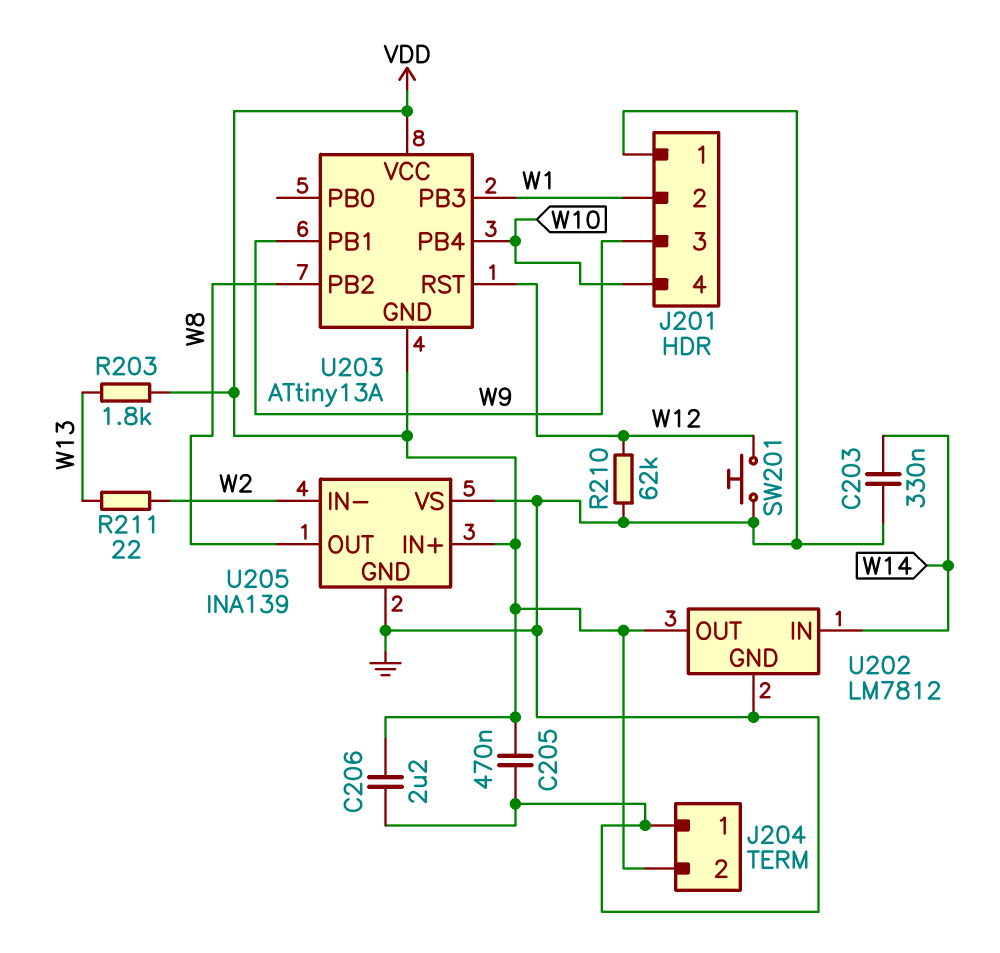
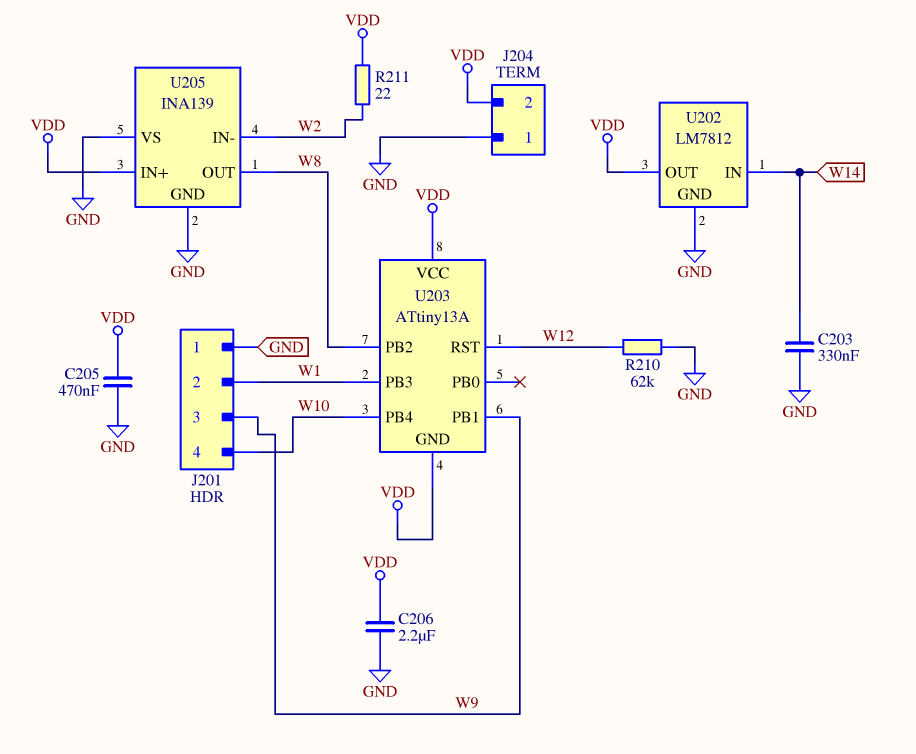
R203: 1.8k (VDD, W13) -> none
R211: 22 (W2, W13) -> 22 (VDD, W2)
SW201: button (GND, W12) -> none

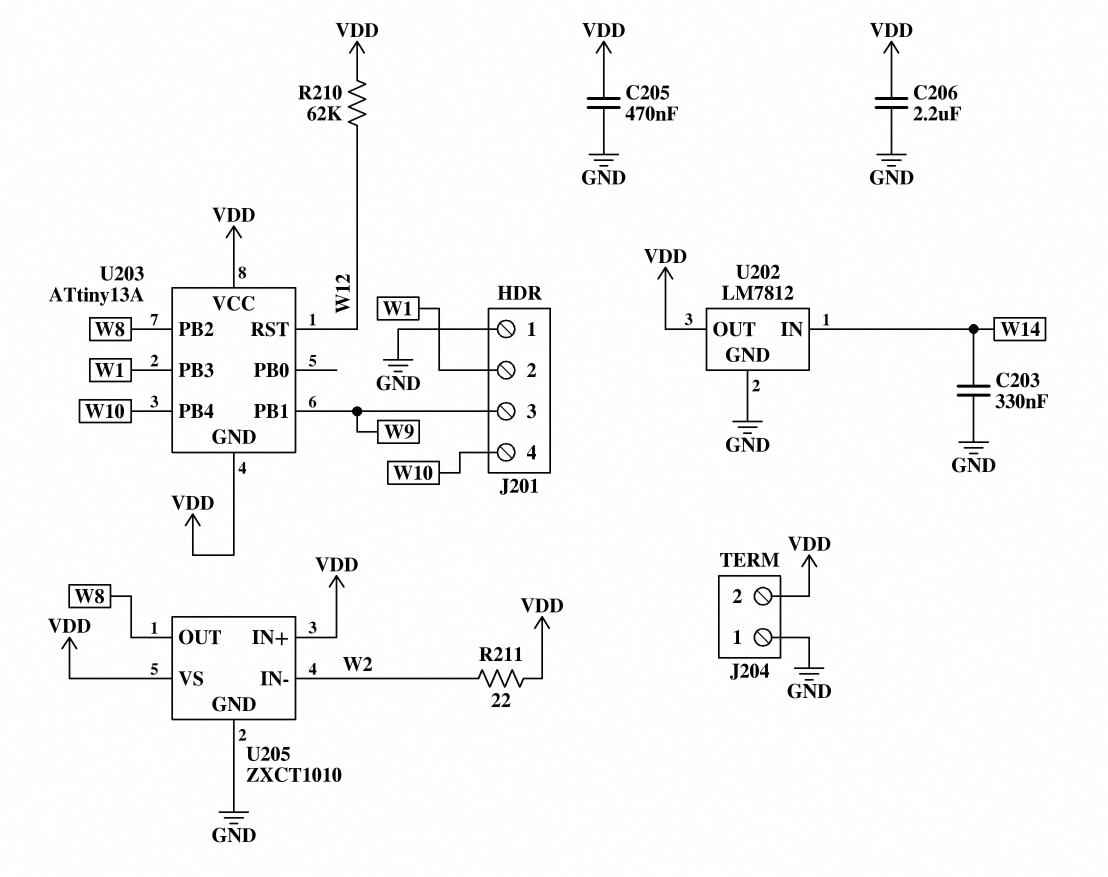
R210: 62k (GND, W12) -> 62k (VDD, W12)
U205: INA139 -> ZXCT1010
U205 pin VS: GND -> VDD

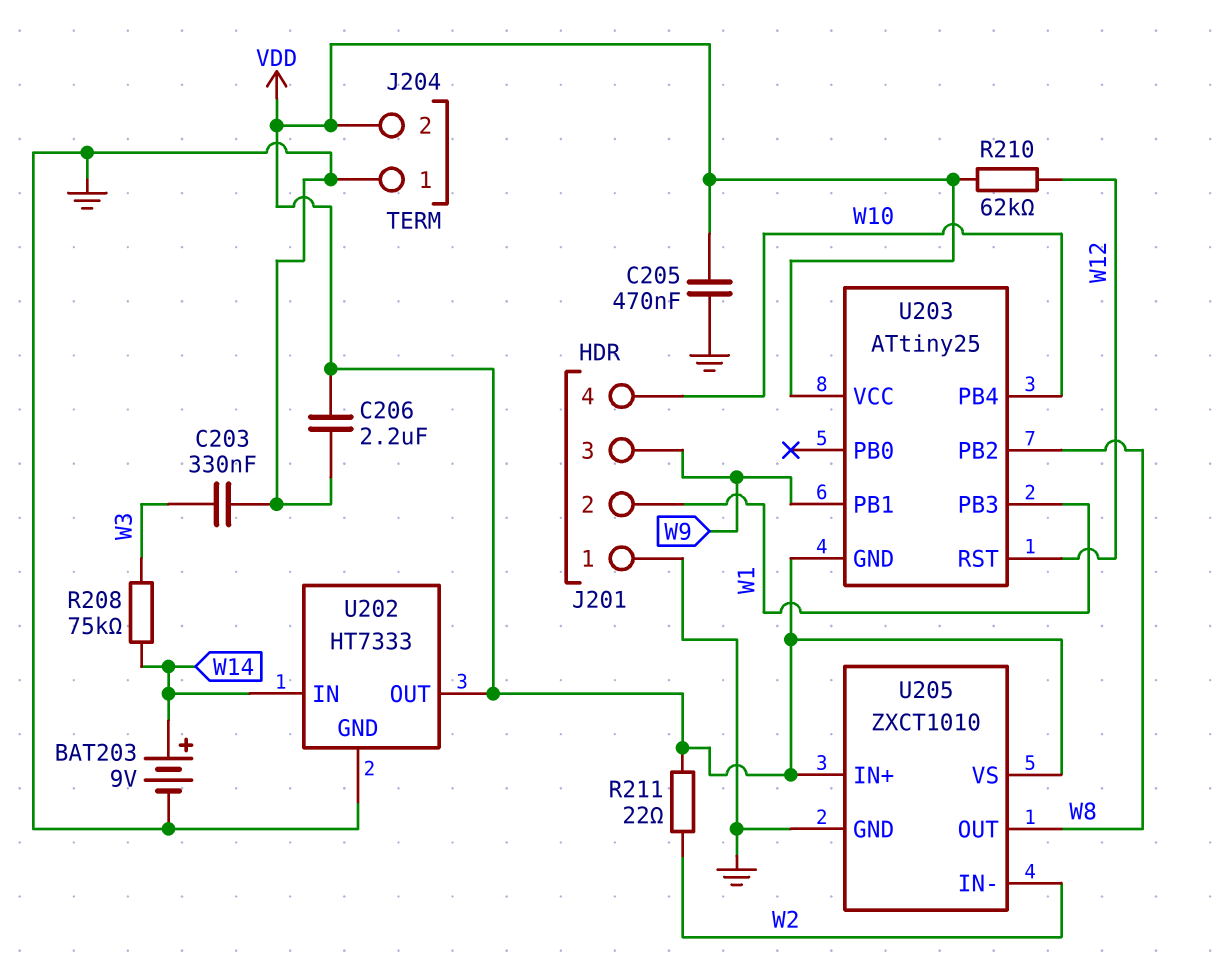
BAT203: none -> 9V (plus W14, minus GND)
C203: 330nF (GND, W14) -> 330nF (GND, W3)
R208: none -> 75k (W3, W14)
U202: LM7812 -> HT7333
U203: ATtiny13A -> ATtiny25

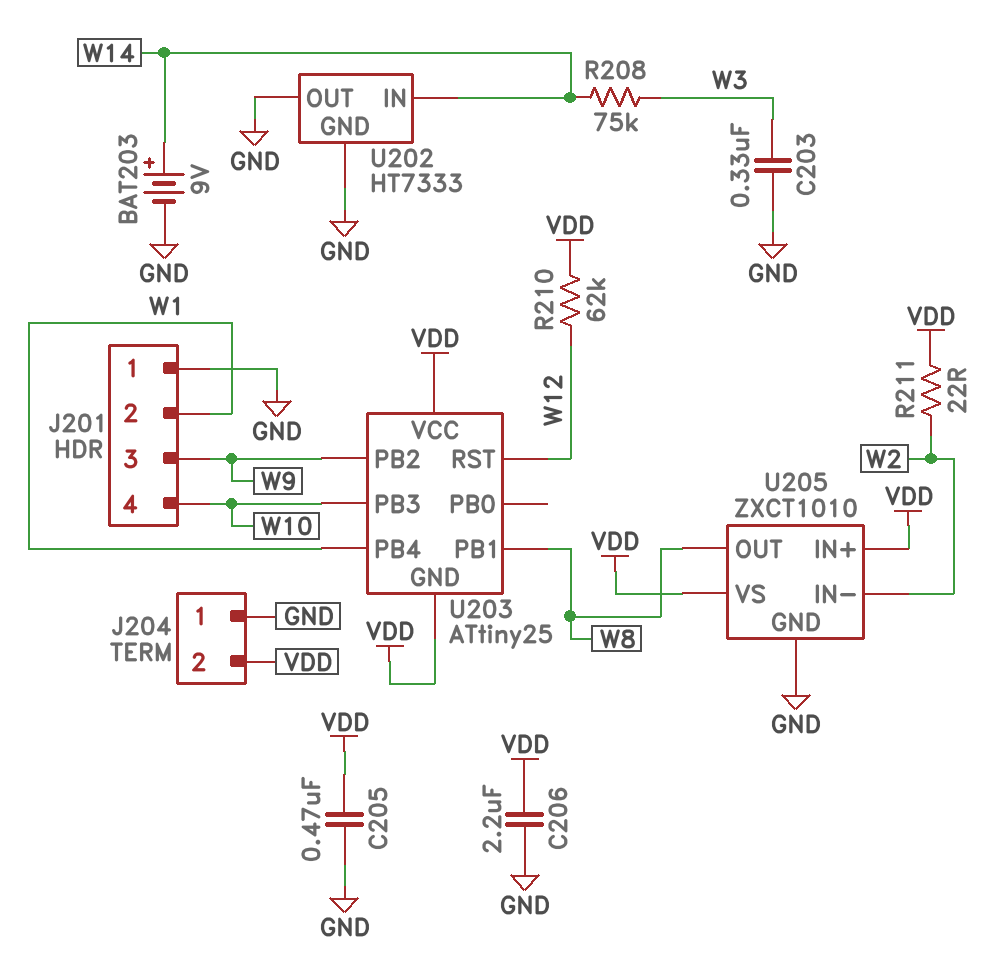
U202 pin OUT: VDD -> GND
U203 pin PB1: W9 -> W8
U203 pin PB2: W8 -> W9
U203 pin PB3: W1 -> W10
U203 pin PB4: W10 -> W1

